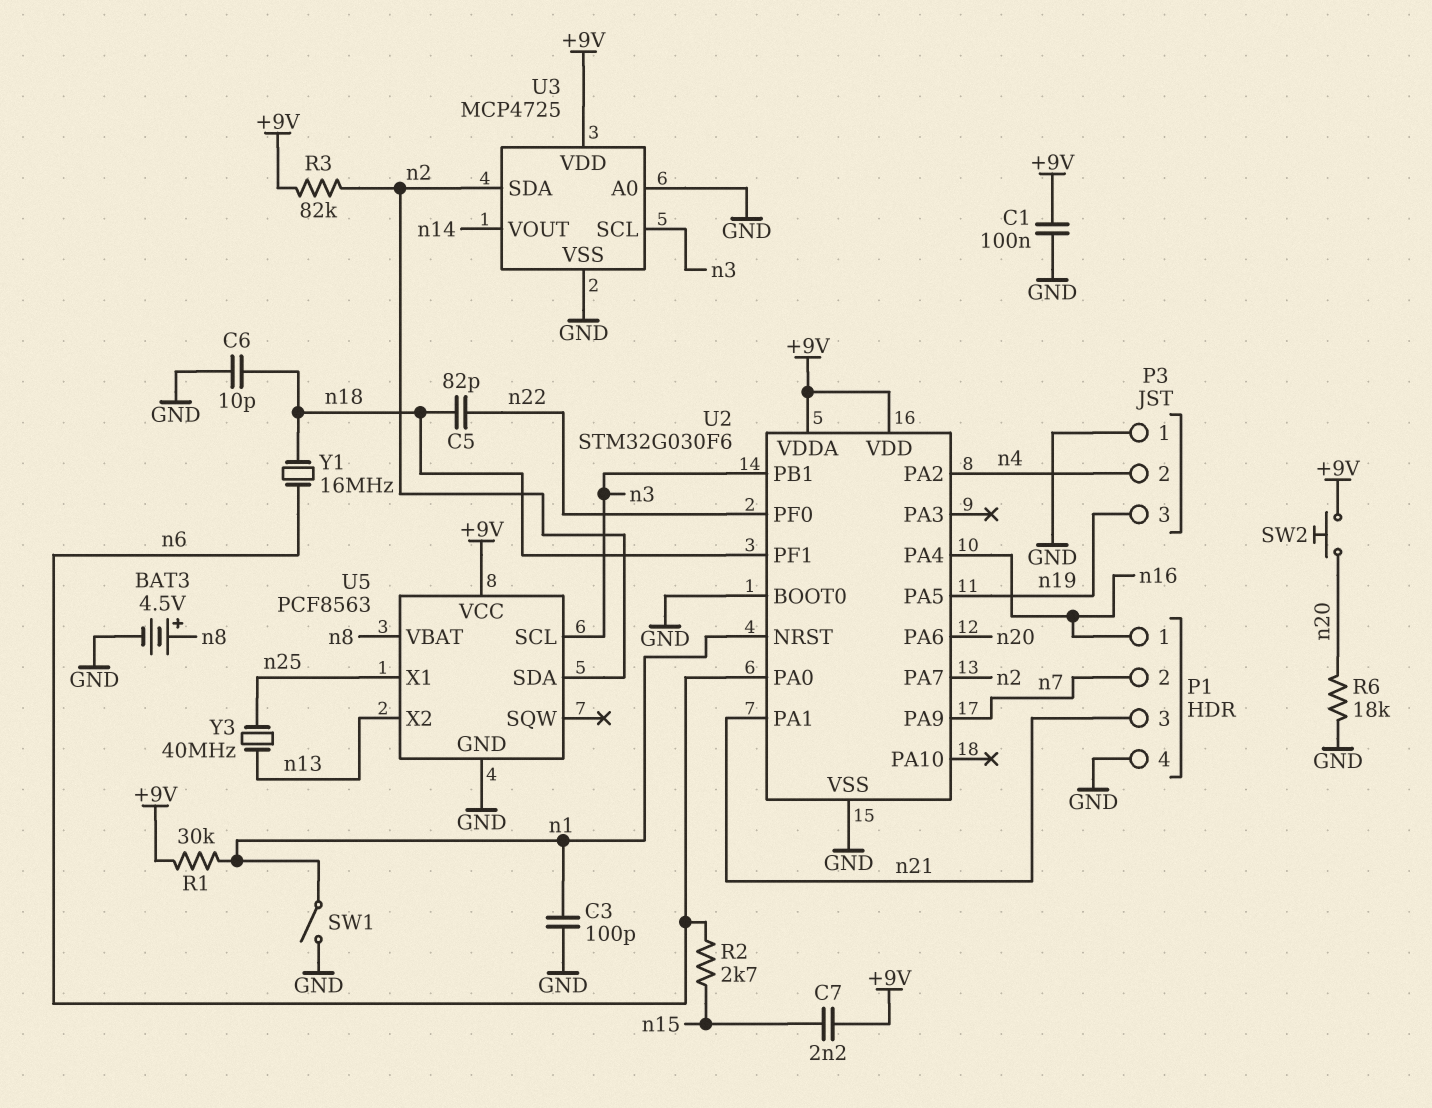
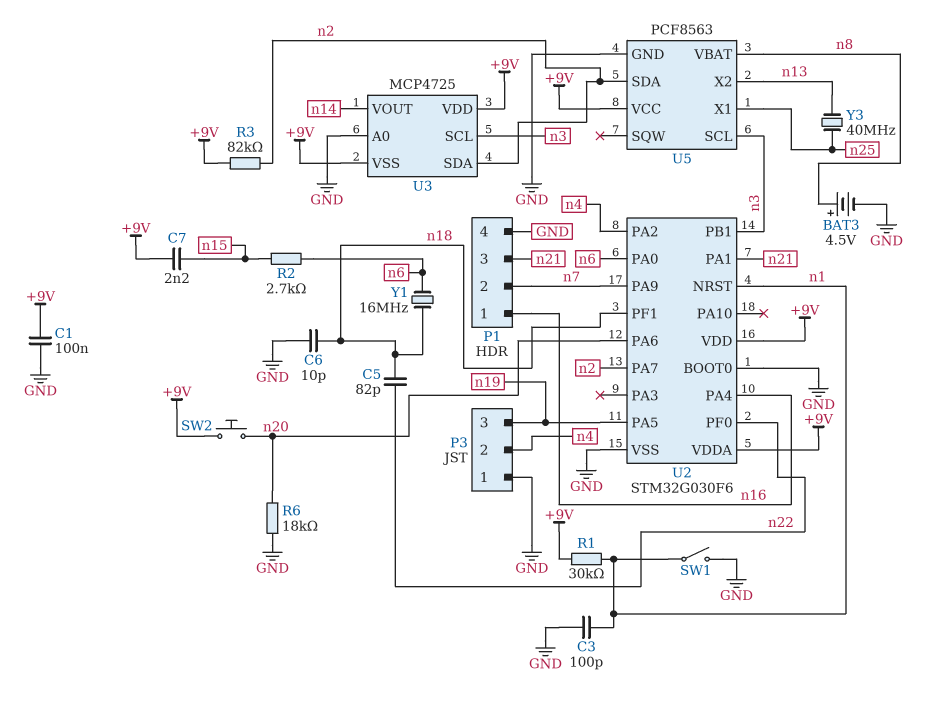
U3 pin VSS: GND -> +9V

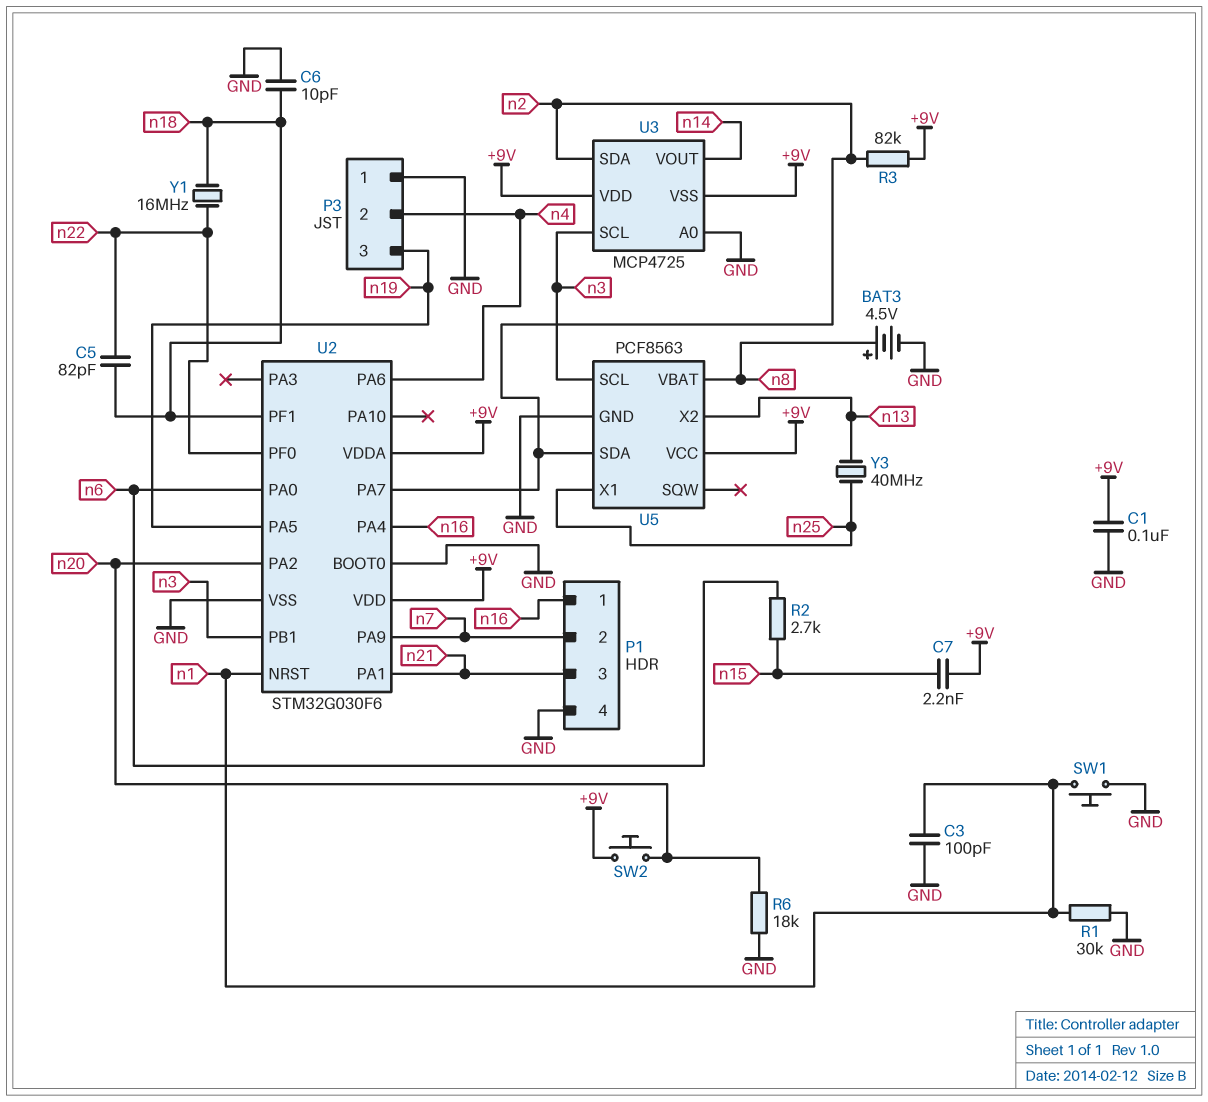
R1: 30k (+9V, n1) -> 30k (GND, n1)
SW1: switch (GND, n1) -> button (GND, n1)
U2 pin PA2: n4 -> n20
U2 pin PA6: n20 -> n4
Y1: 16MHz (n6, n18) -> 16MHz (n18, n22)

